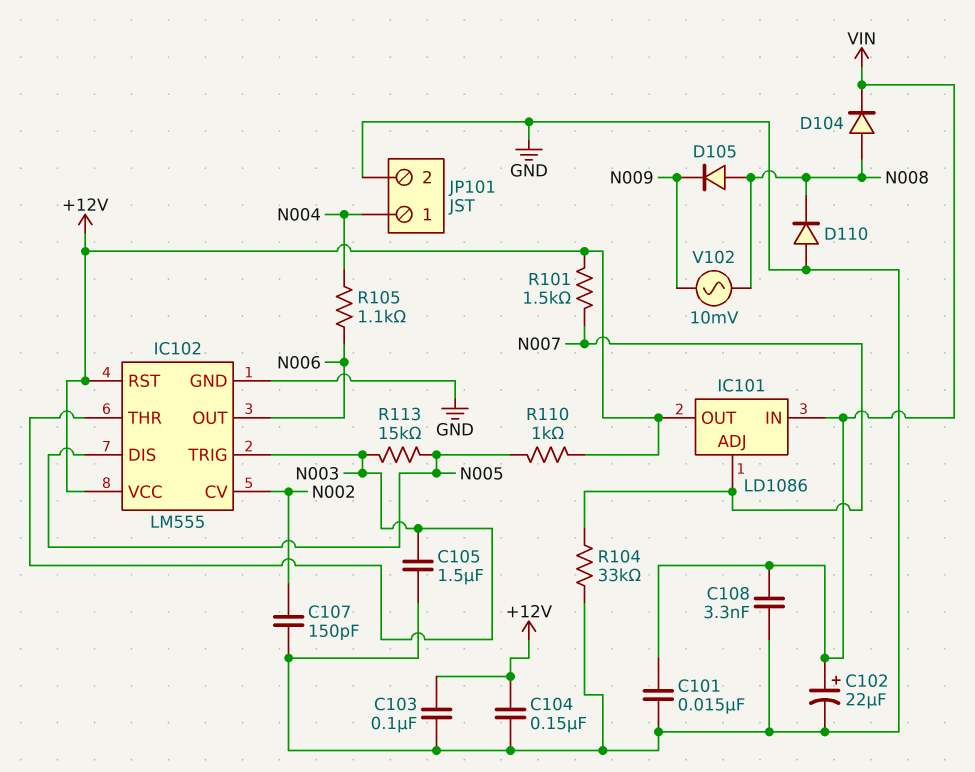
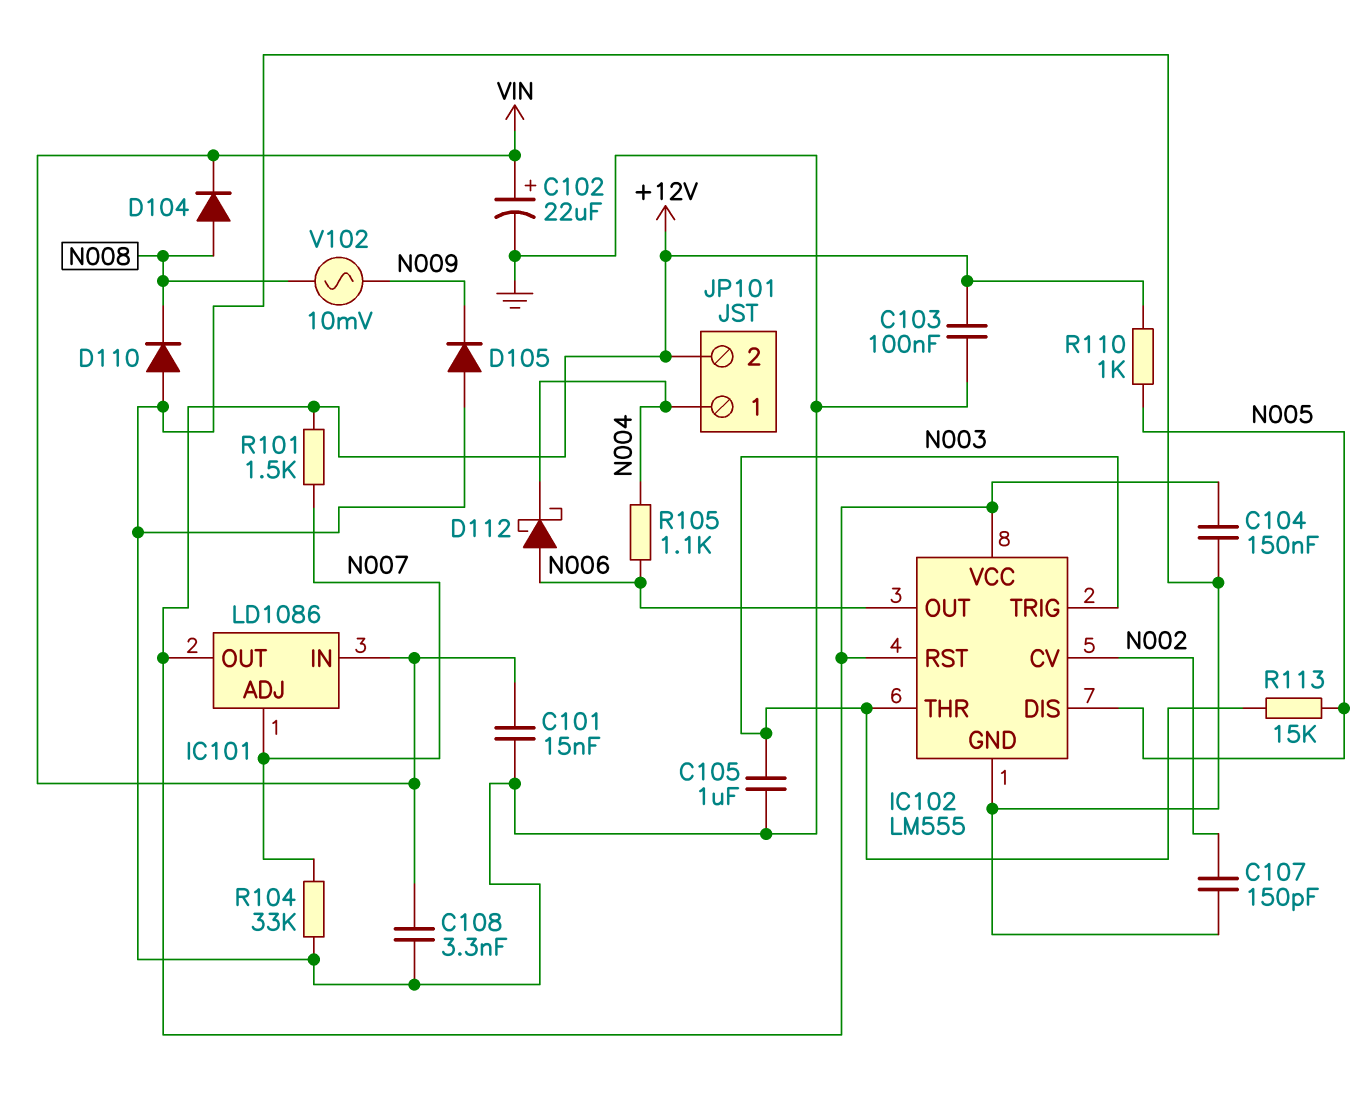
C105: 1.5uF (GND, N003) -> 1uF (GND, N003)
D105: diode (A N008, K N009) -> diode (A GND, K N009)
D112: none -> schottky (A N006, K N004)
JP101 pin 2: GND -> +12V

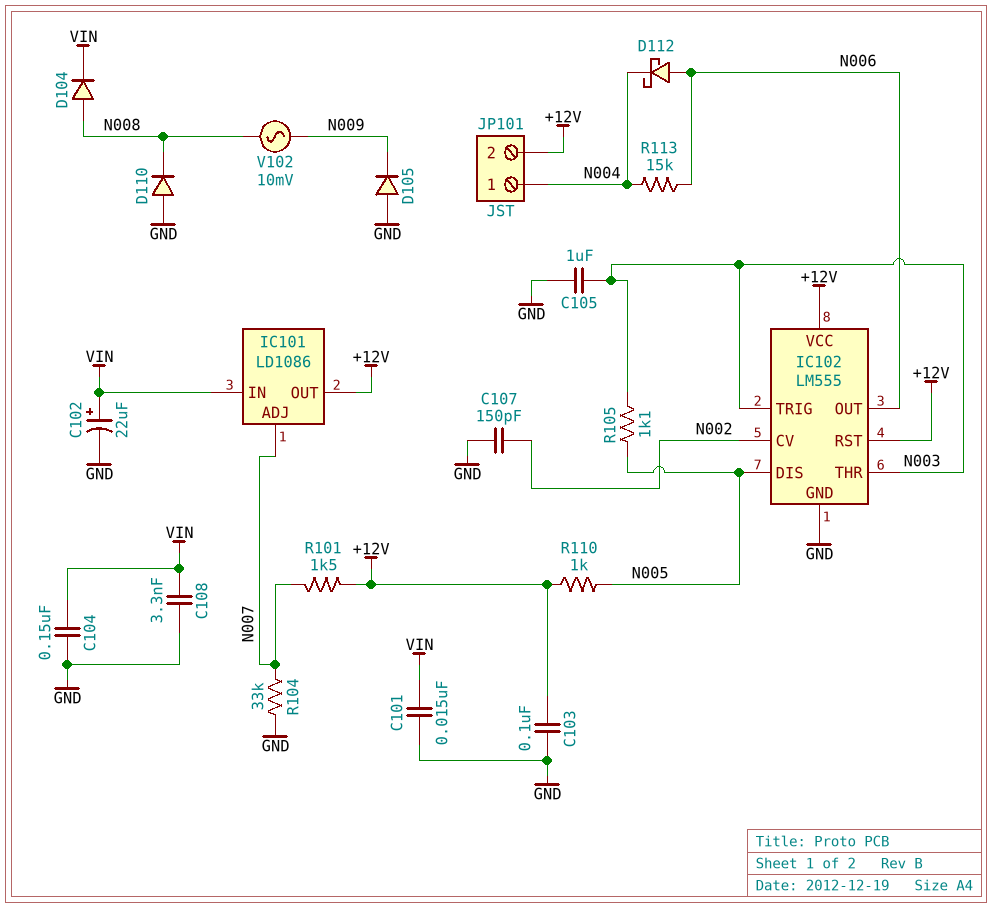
C104: 150nF (+12V, GND) -> 150nF (GND, VIN)
R105: 1.1k (N004, N006) -> 1.1k (N003, N005)
R113: 15k (N003, N005) -> 15k (N004, N006)

